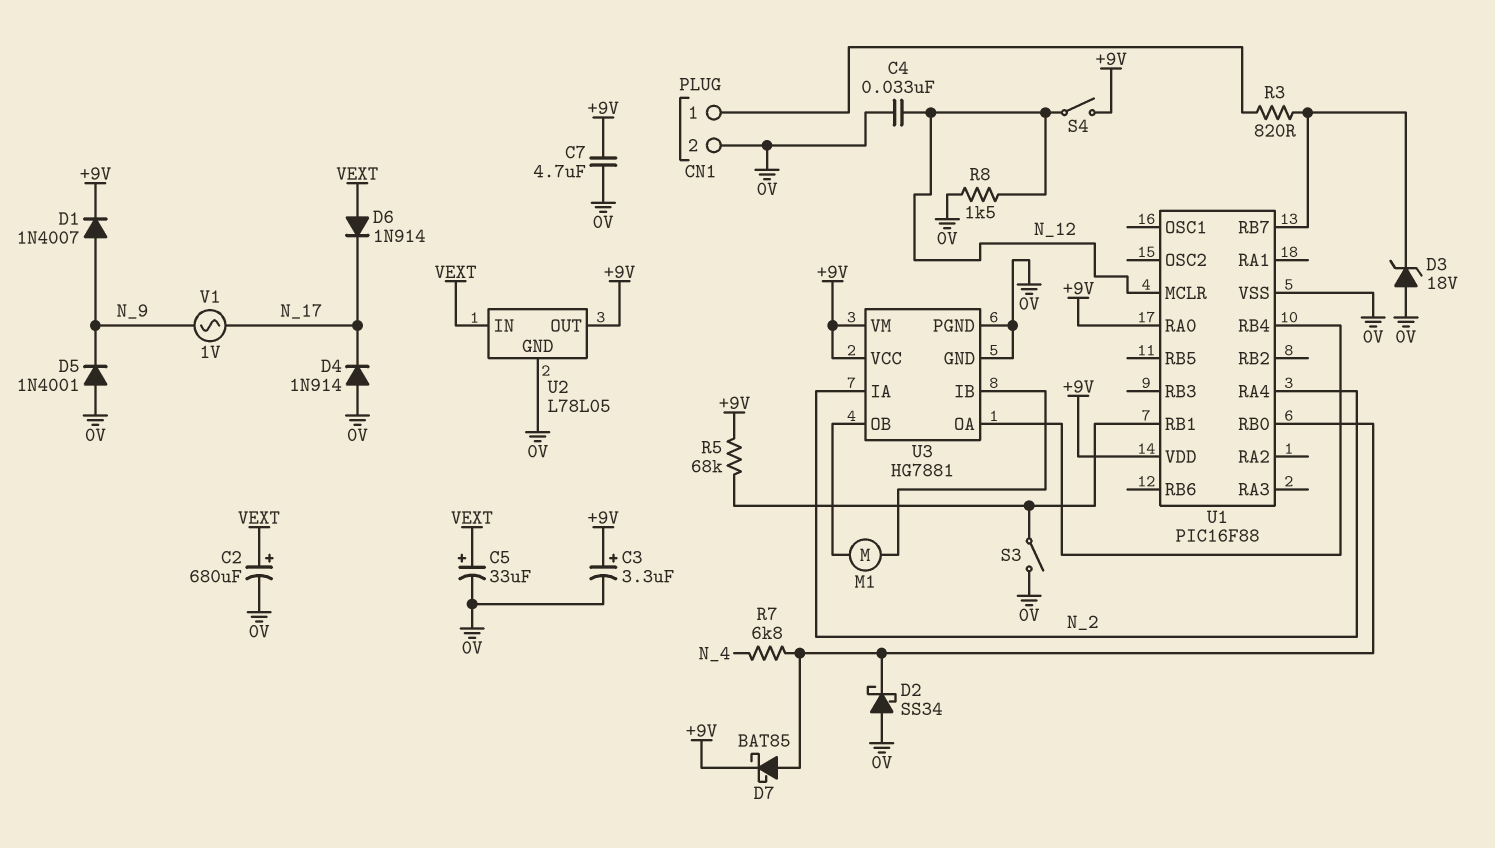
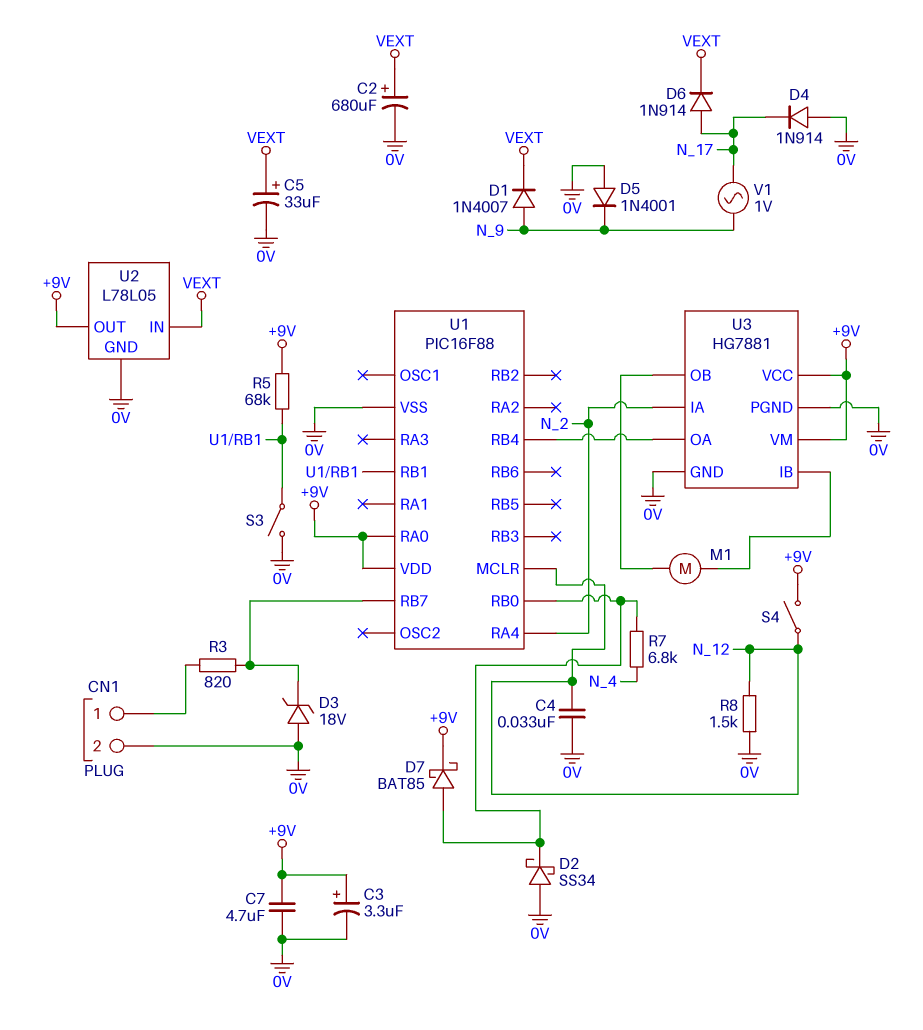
D1: diode 1N4007 (A N_9, K +9V) -> diode 1N4007 (A N_9, K VEXT)
D6: diode 1N914 (A VEXT, K N_17) -> diode 1N914 (A N_17, K VEXT)

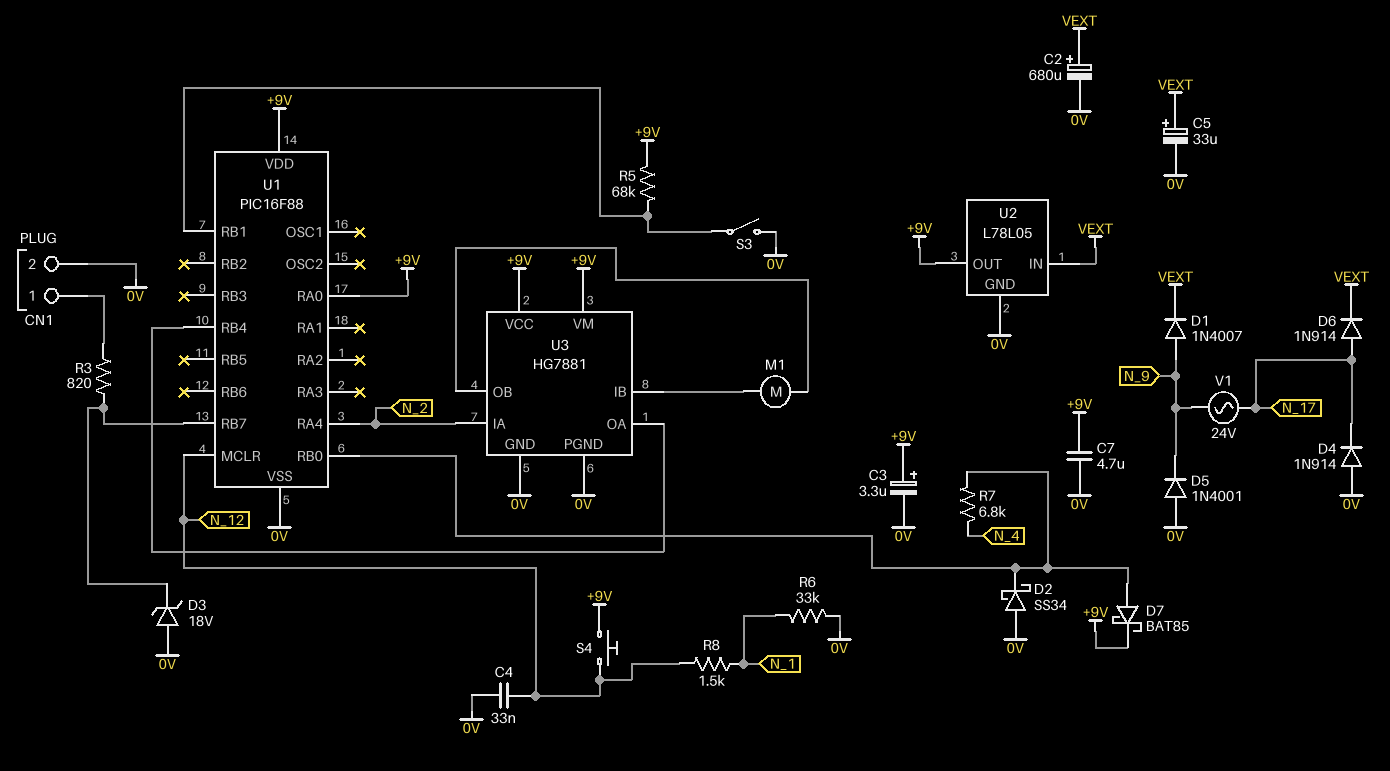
R6: none -> 33k (0V, N_1)
R8: 1.5k (0V, N_12) -> 1.5k (N_1, N_12)
S4: switch (+9V, N_12) -> button (+9V, N_12)
V1: AC 1V (N_9, N_17) -> AC 24V (N_9, N_17)

